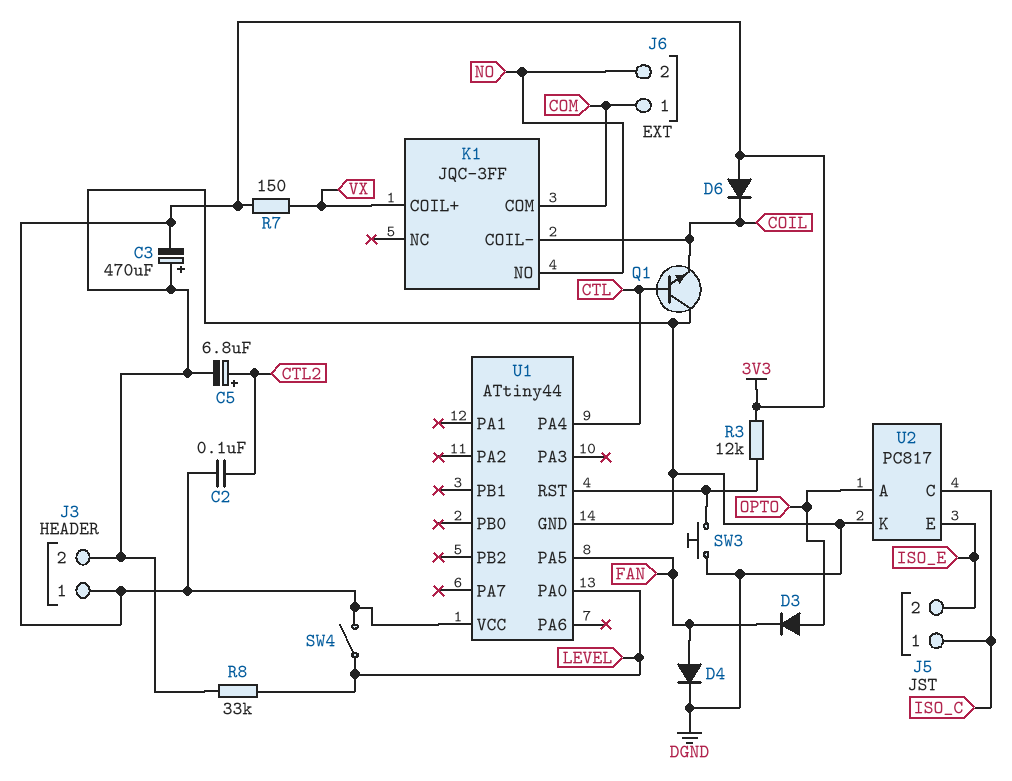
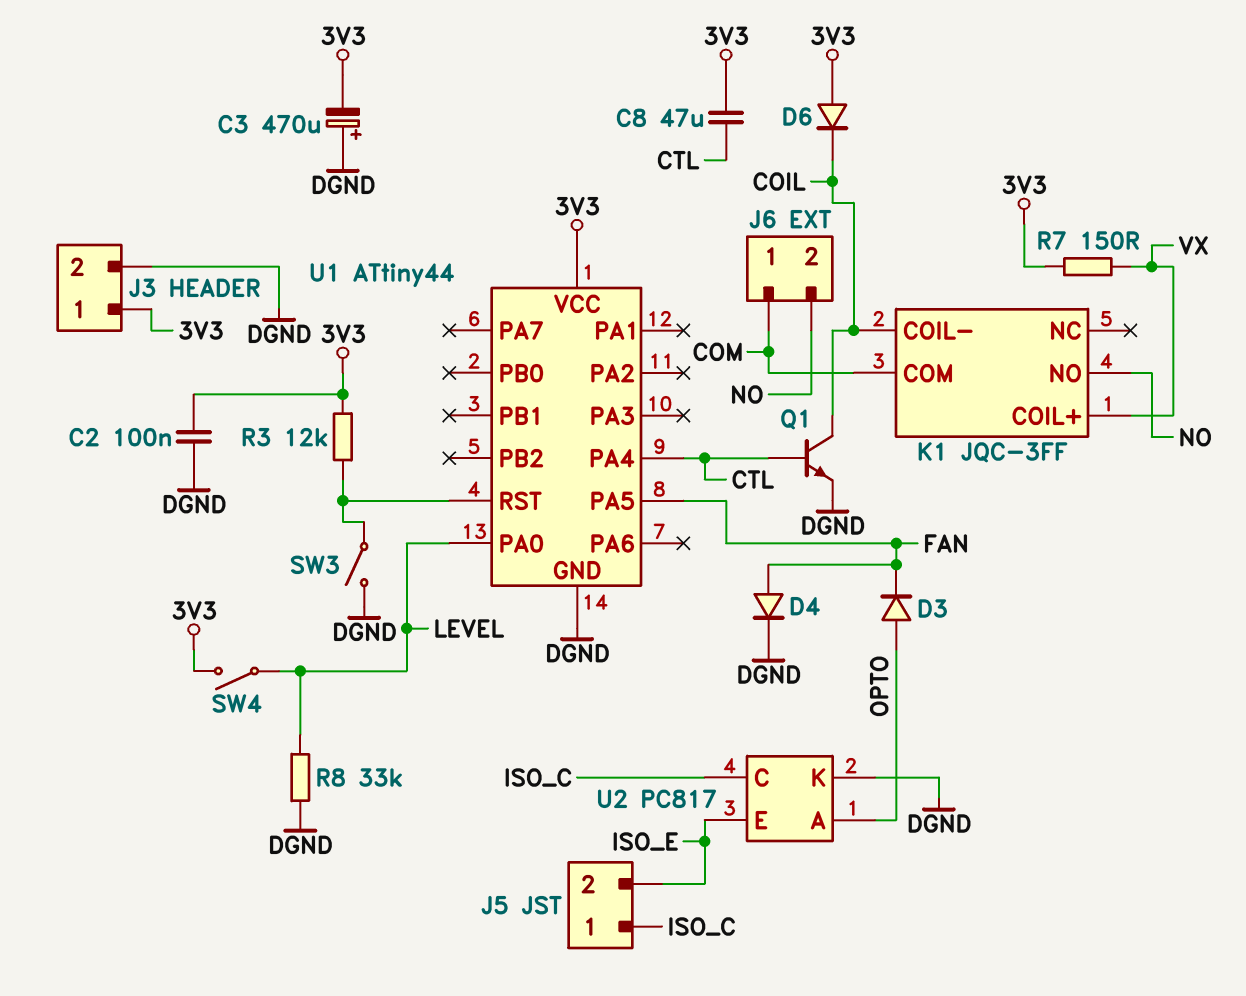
C2: 100nF (3V3, CTL2) -> 100nF (3V3, DGND)
C5: 6.8uF (plus CTL2, minus DGND) -> none
C8: none -> 47uF (3V3, CTL)
Q1: NPN (B CTL, C DGND, E COIL) -> NPN (B CTL, C COIL, E DGND)
SW3: button (DGND, U1/RST) -> switch (DGND, U1/RST)

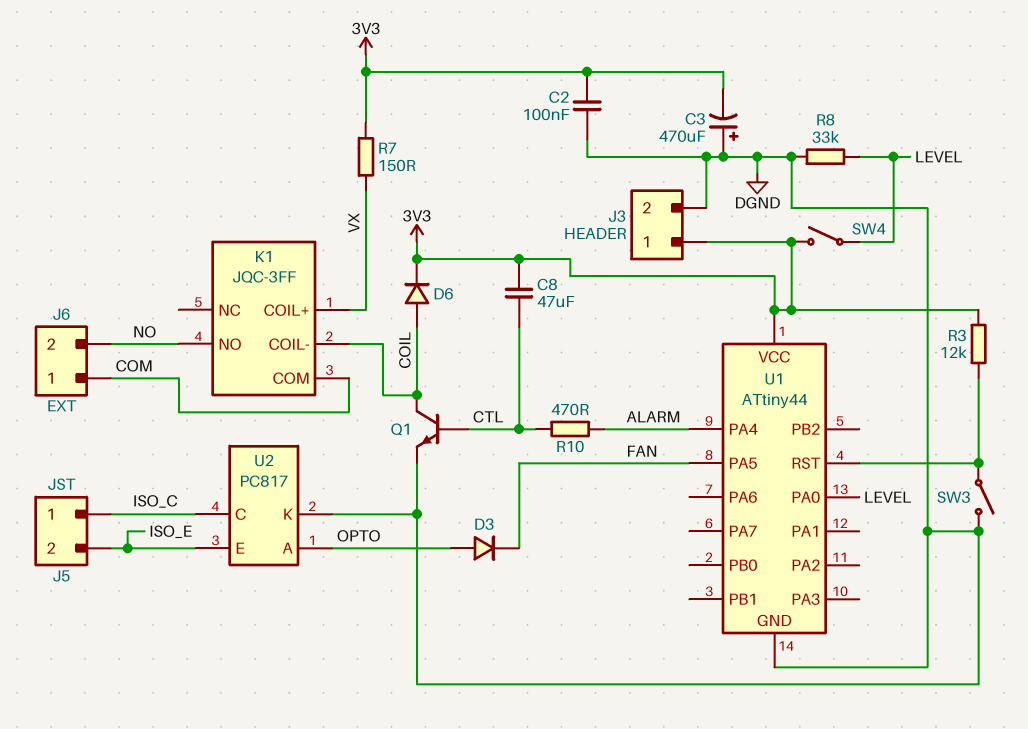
D4: diode (A FAN, K DGND) -> none
D6: diode (A 3V3, K COIL) -> diode (A COIL, K 3V3)
R10: none -> 470 (ALARM, CTL)
U1 pin PA4: CTL -> ALARM

